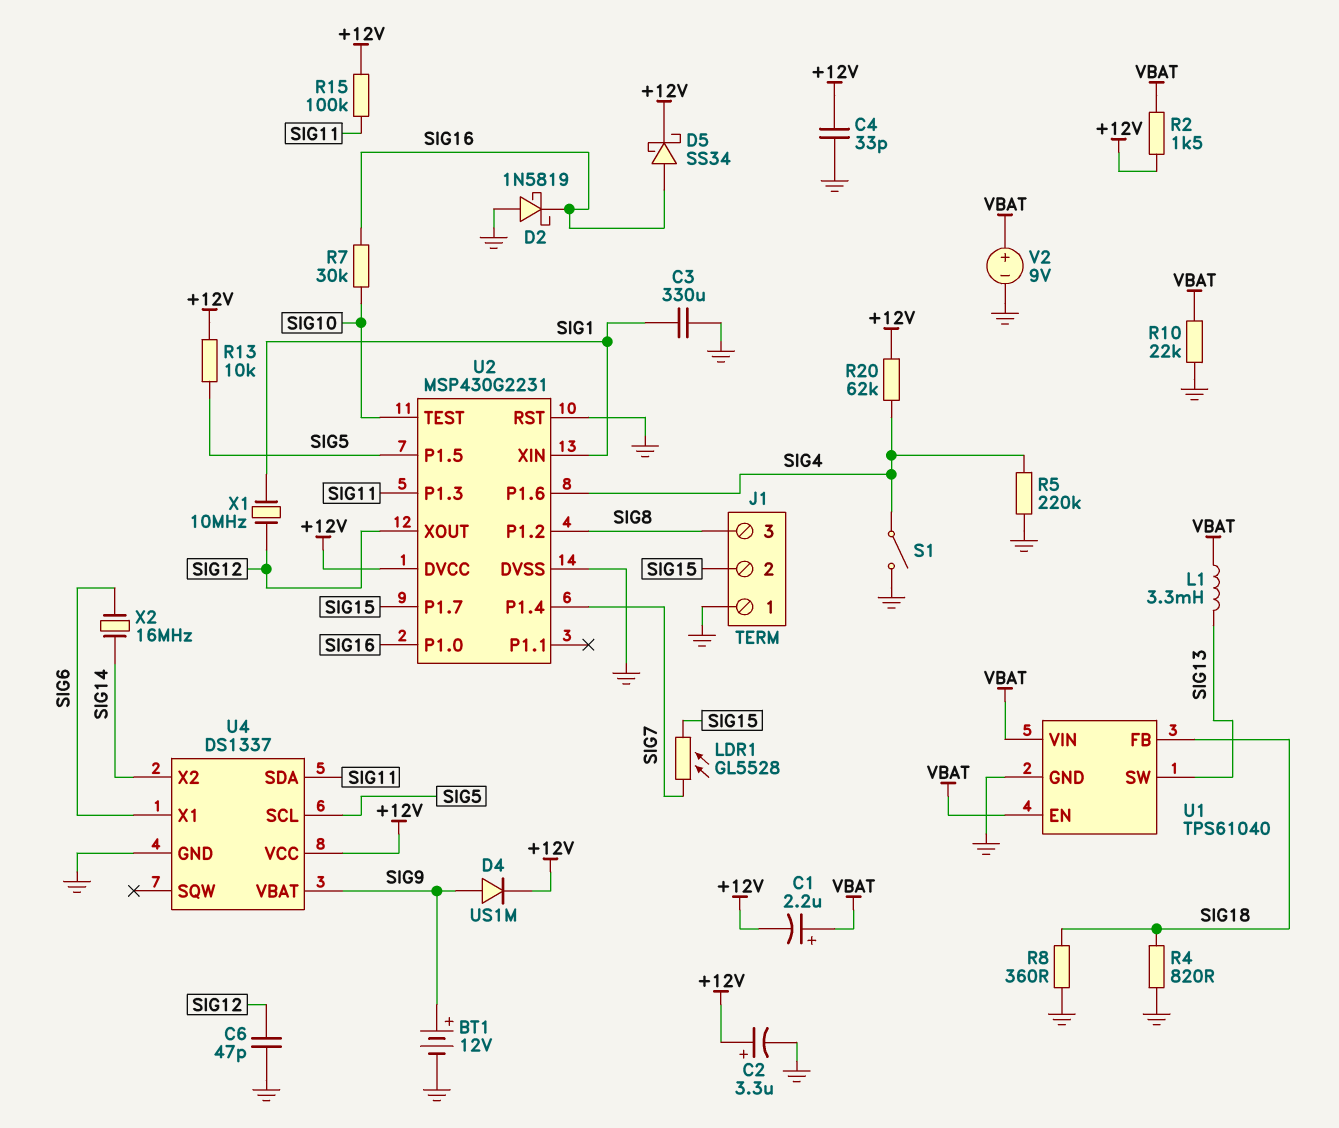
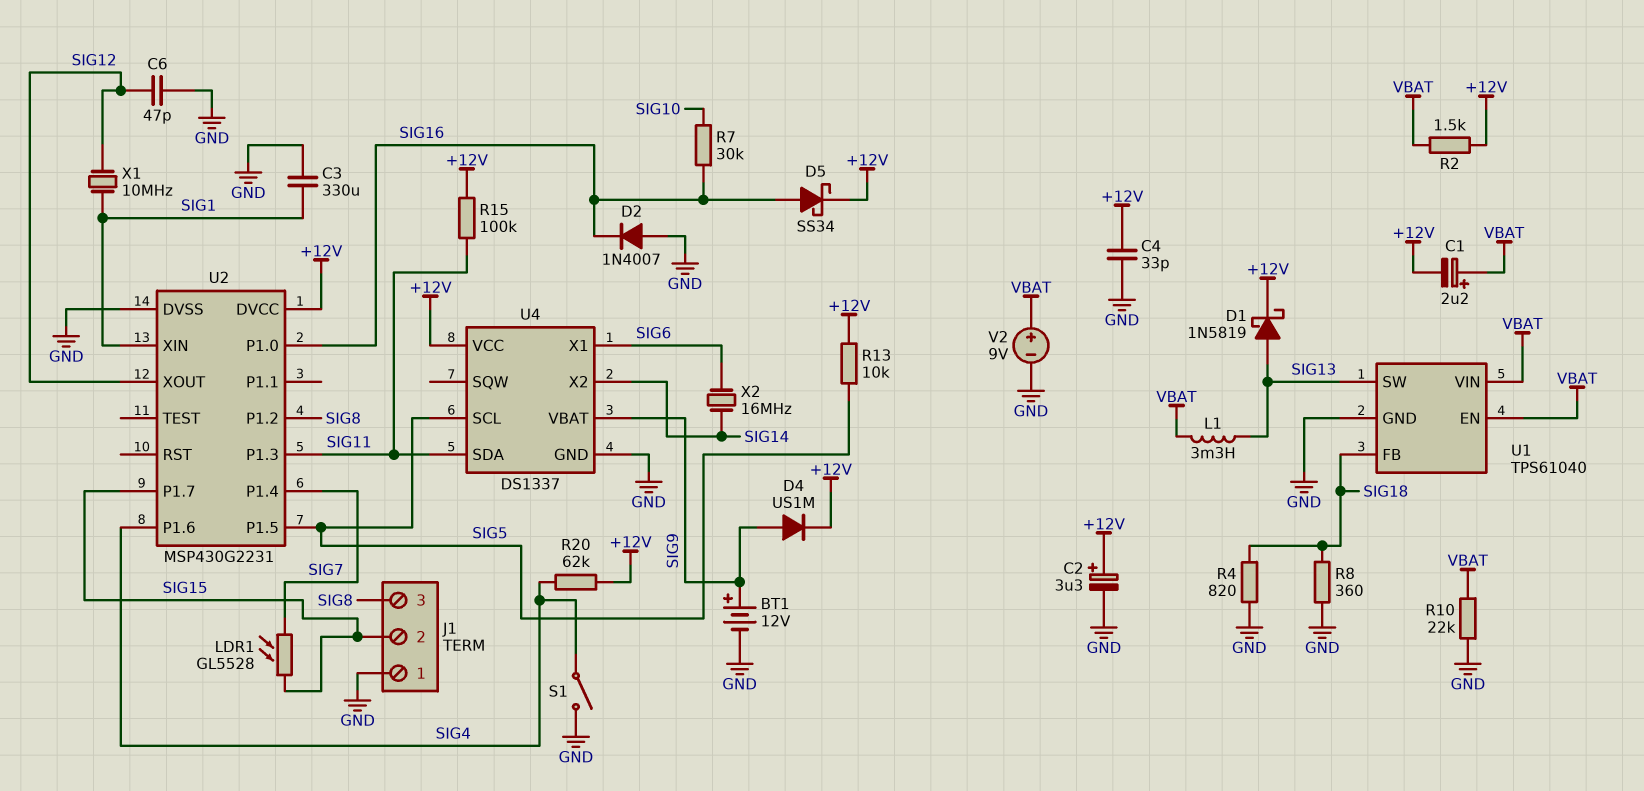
D1: none -> schottky 1N5819 (A SIG13, K +12V)
D2: schottky 1N5819 (A GND, K SIG16) -> diode 1N4007 (A GND, K SIG16)
R5: 220k (GND, SIG4) -> none
U2 pin RST: GND -> none
U2 pin TEST: SIG10 -> none

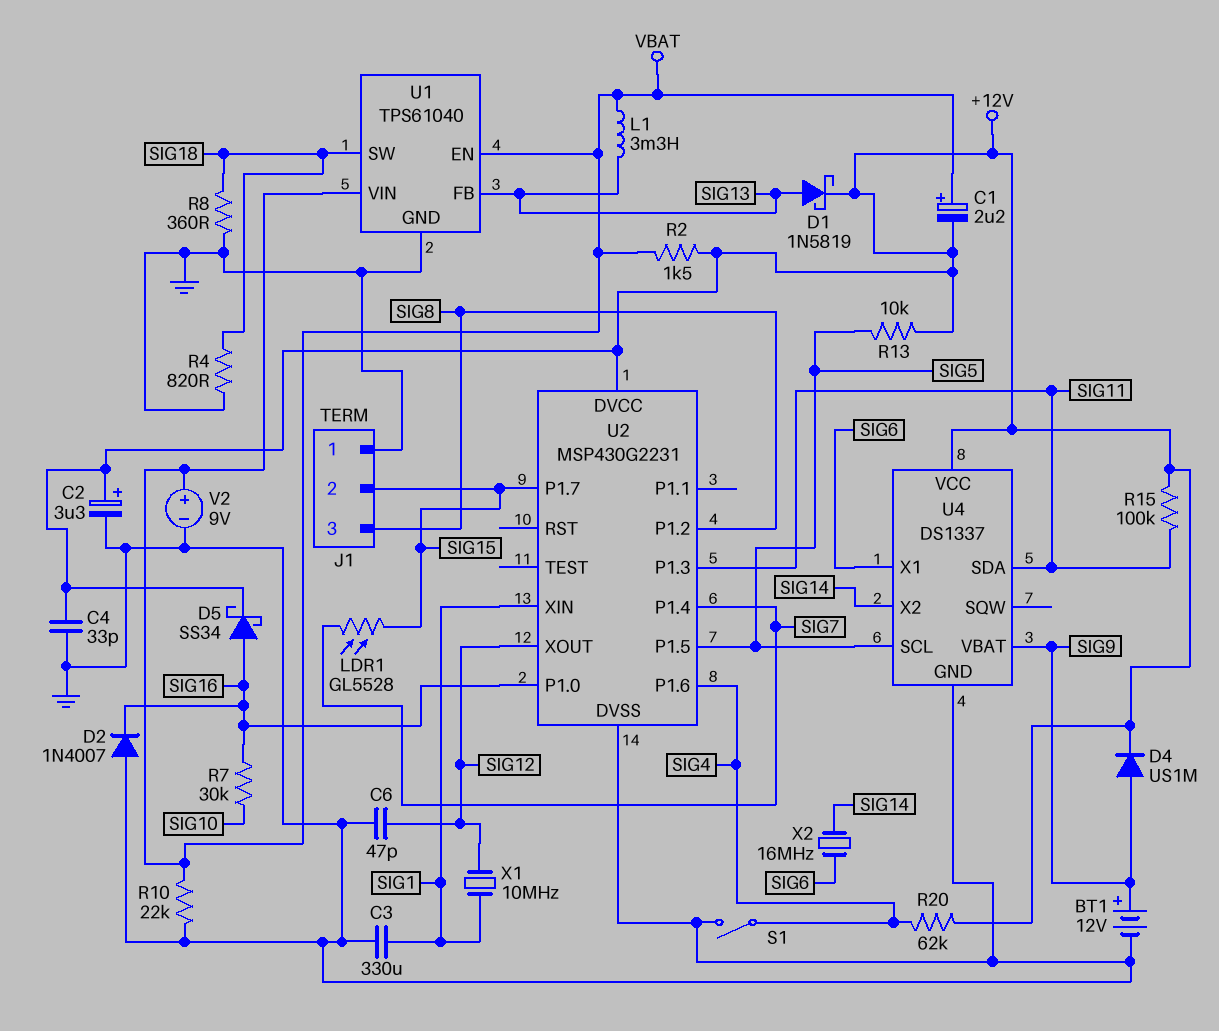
U1 pin FB: SIG18 -> SIG13
U1 pin SW: SIG13 -> SIG18

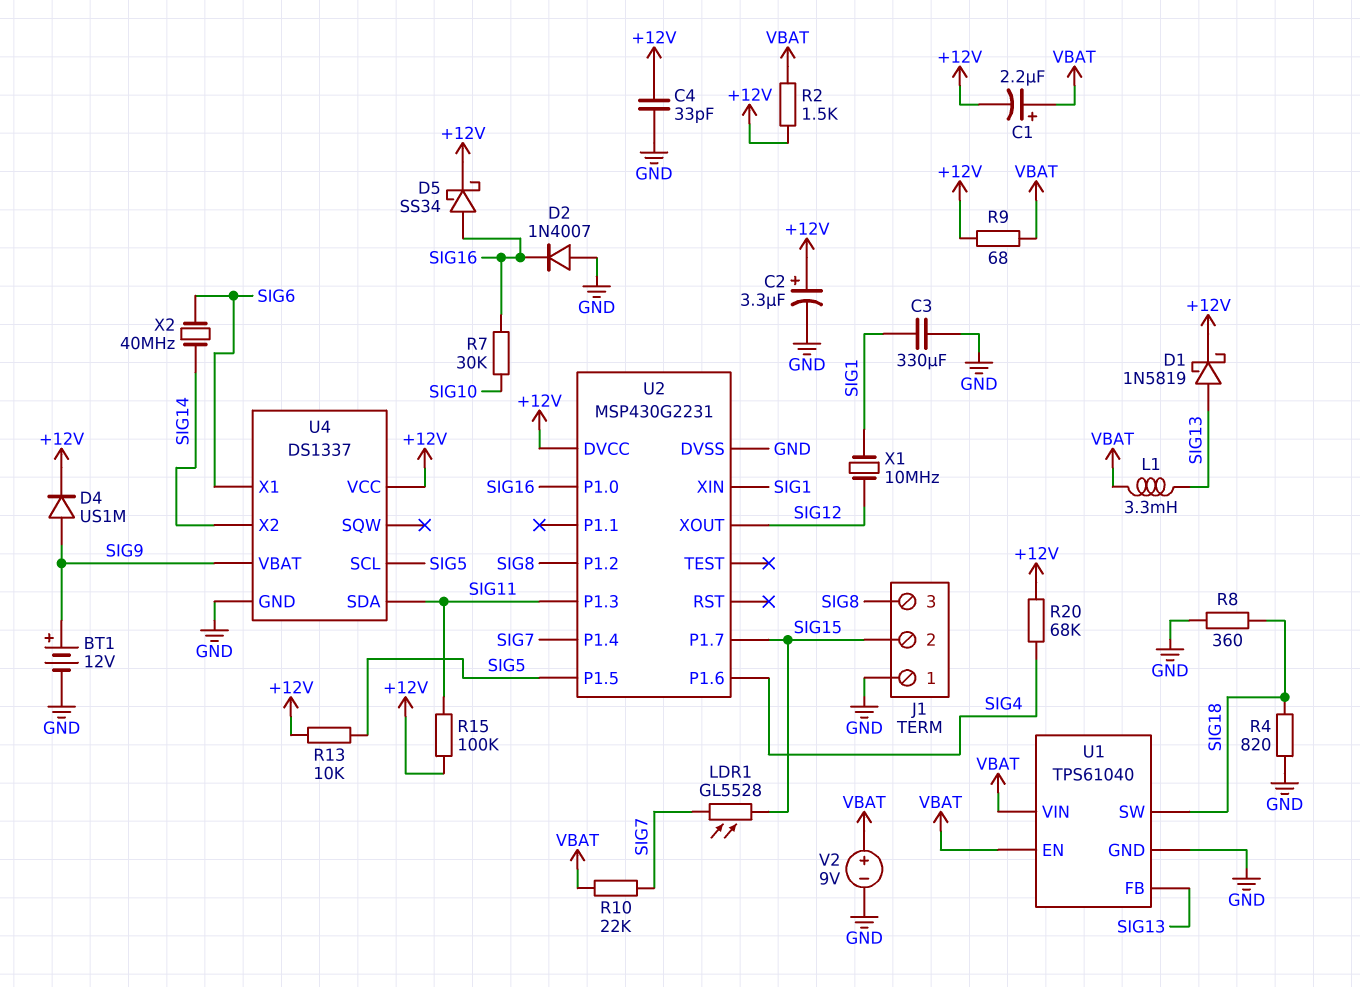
C6: 47pF (GND, SIG12) -> none
R9: none -> 68 (+12V, VBAT)
R10: 22k (GND, VBAT) -> 22k (SIG7, VBAT)
R20: 62k (+12V, SIG4) -> 68k (+12V, SIG4)
S1: switch (GND, SIG4) -> none
X2: 16MHz (SIG6, SIG14) -> 40MHz (SIG6, SIG14)

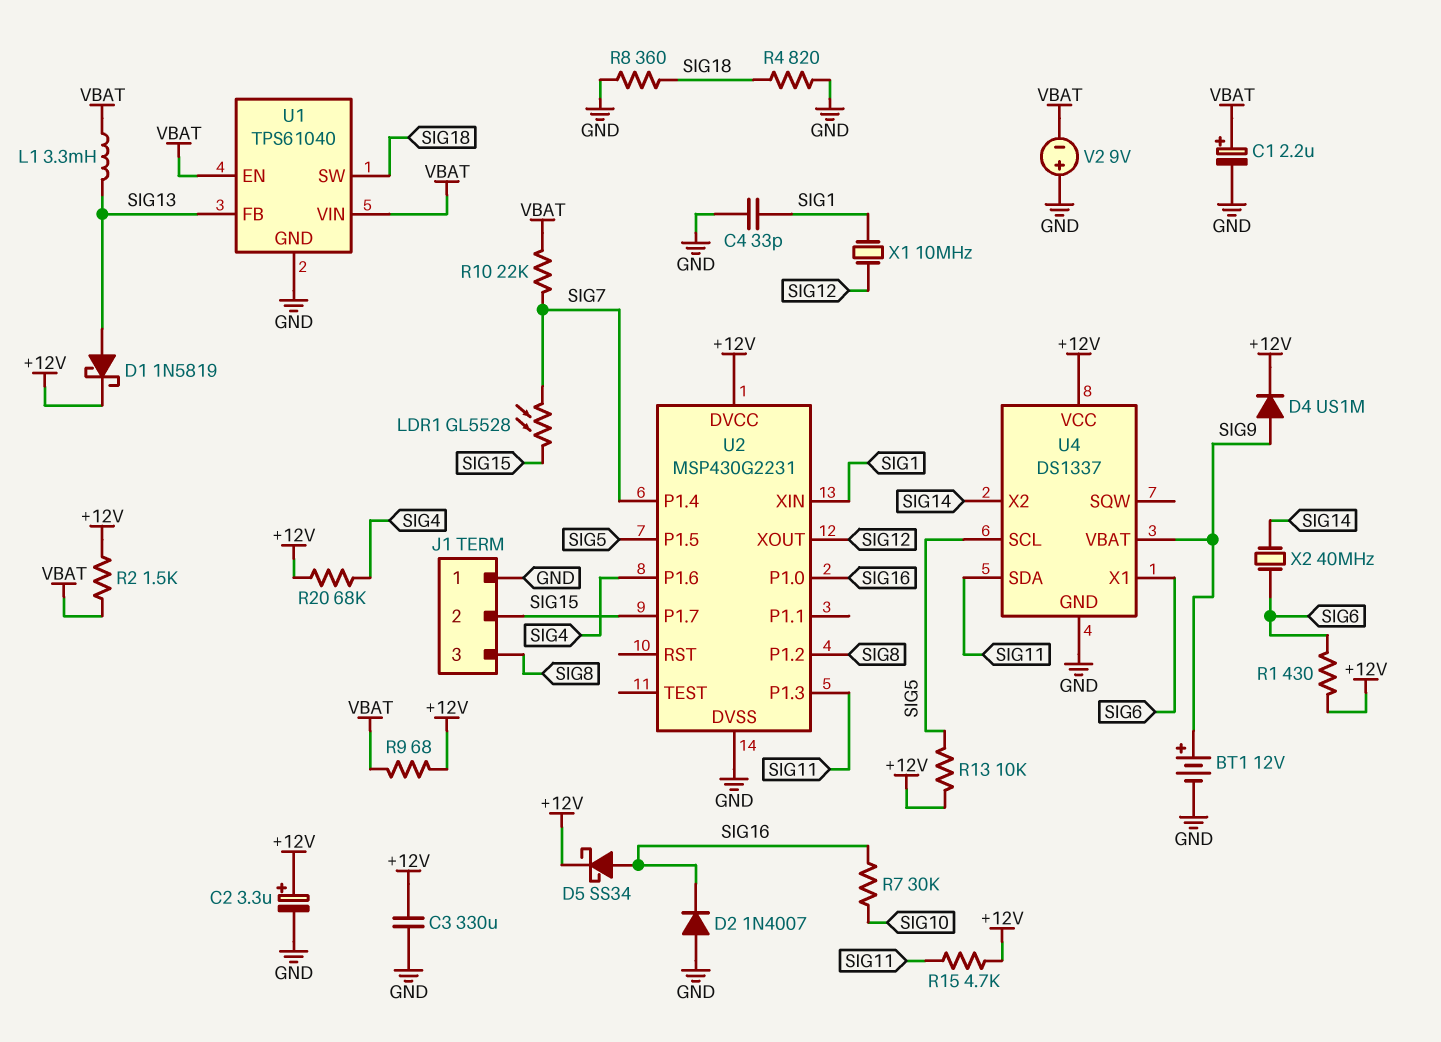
C1: 2.2uF (plus VBAT, minus +12V) -> 2.2uF (plus VBAT, minus GND)
C3: 330uF (GND, SIG1) -> 330uF (+12V, GND)
C4: 33pF (+12V, GND) -> 33pF (GND, SIG1)
R1: none -> 430 (+12V, SIG6)
R15: 100k (+12V, SIG11) -> 4.7k (+12V, SIG11)
V2: 9V (plus VBAT, minus GND) -> 9V (plus GND, minus VBAT)

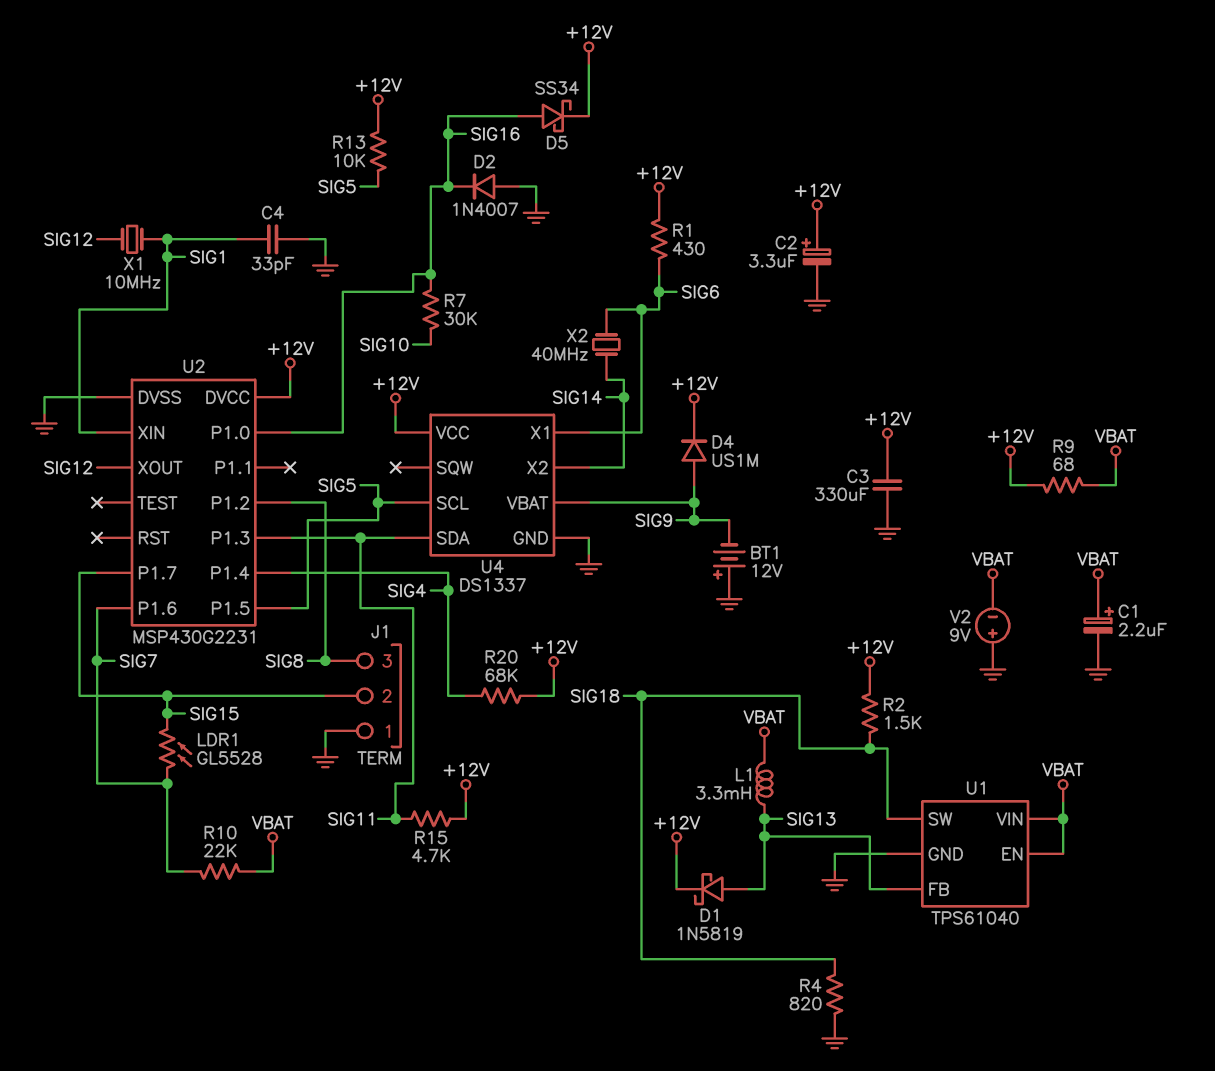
BT1: 12V (plus SIG9, minus GND) -> 12V (plus GND, minus SIG9)
R2: 1.5k (+12V, VBAT) -> 1.5k (+12V, SIG18)
R8: 360 (GND, SIG18) -> none
U2 pin P1.4: SIG7 -> SIG4
U2 pin P1.6: SIG4 -> SIG7

